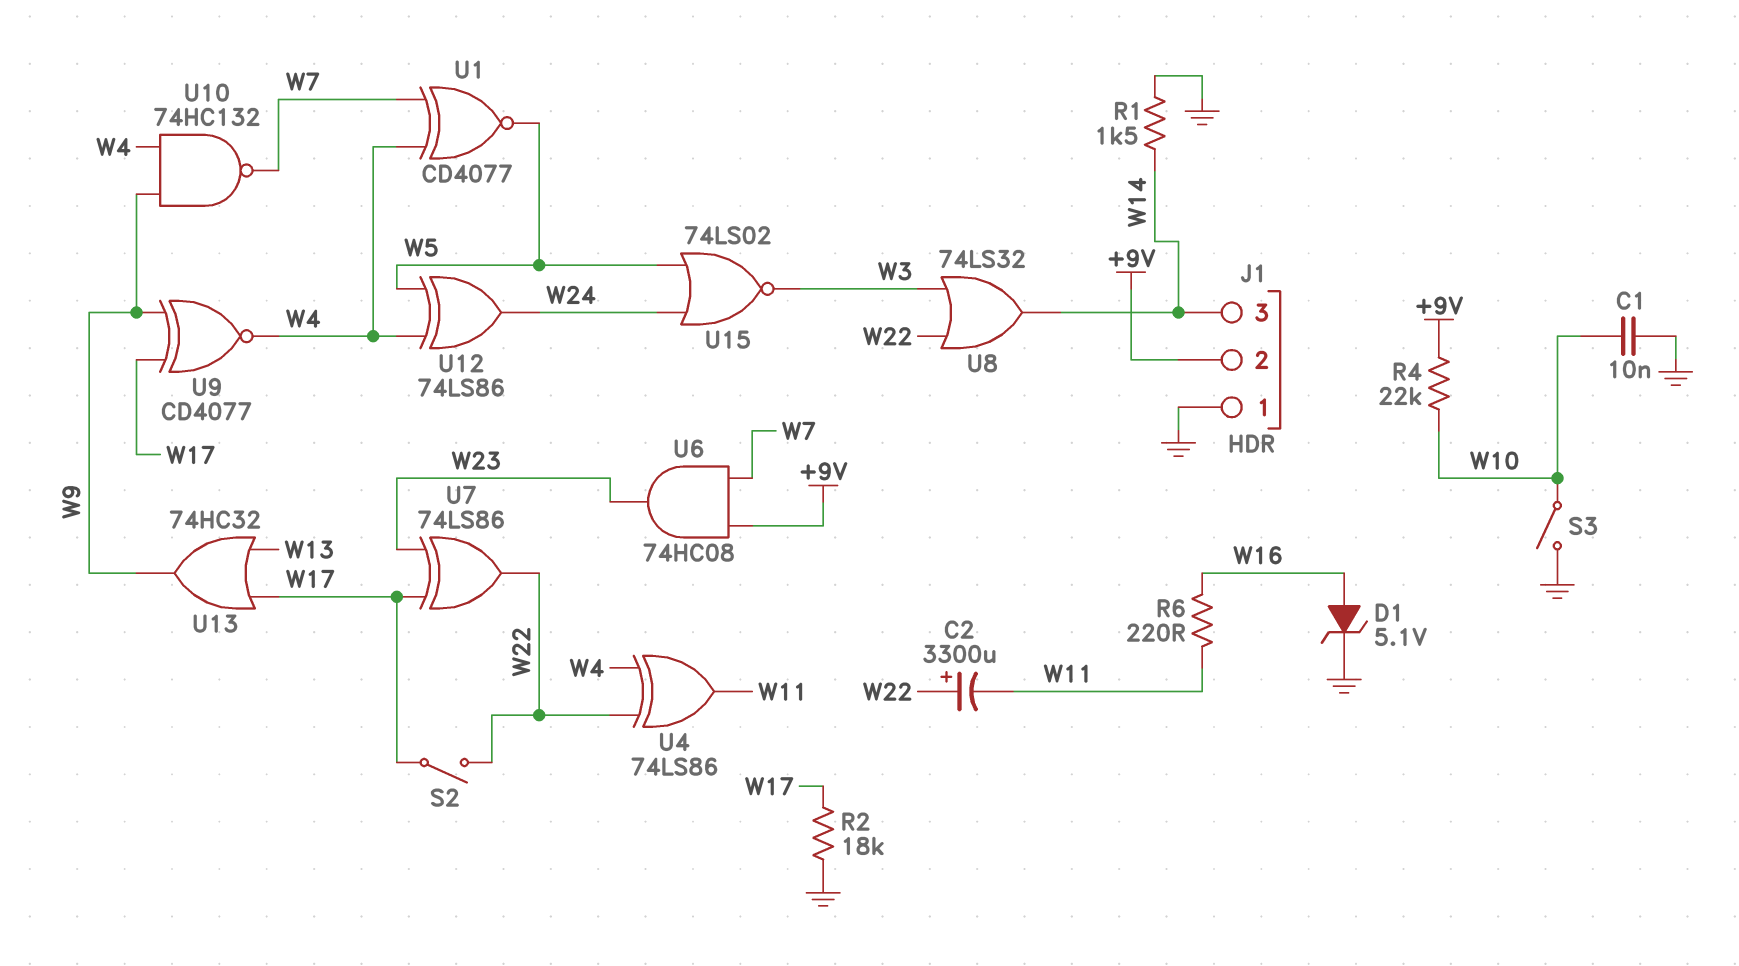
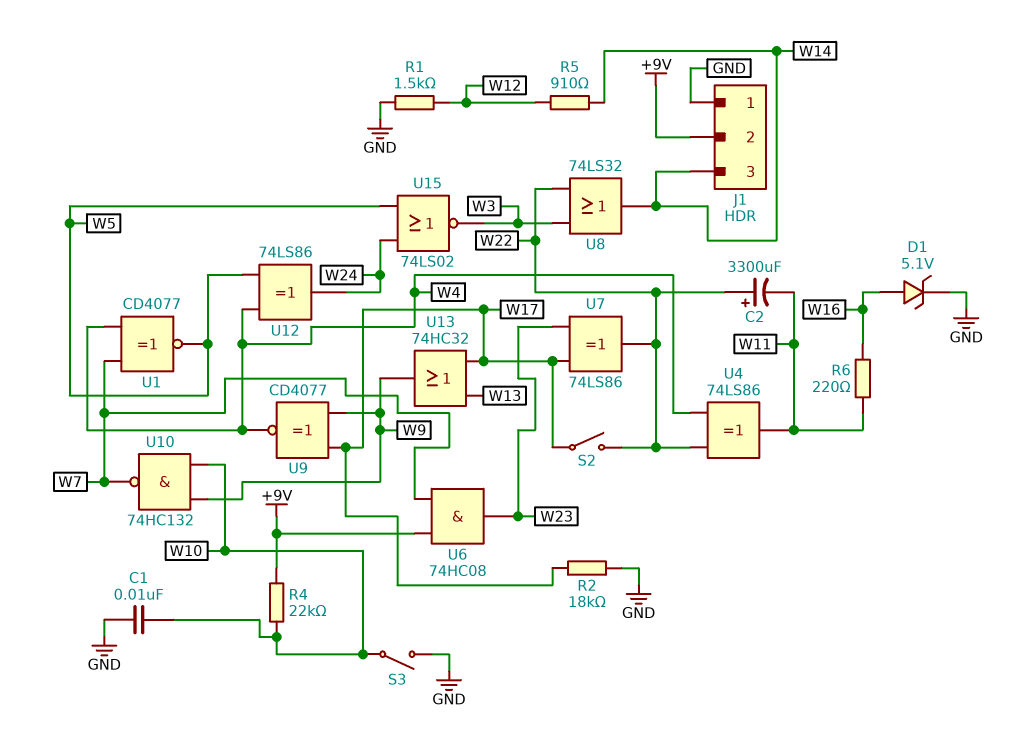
R1: 1.5k (GND, W14) -> 1.5k (GND, W12)
R5: none -> 910 (W12, W14)
U10: NAND 74HC132 (in W4, in W9, out W7) -> NAND 74HC132 (in W9, in W10, out W7)

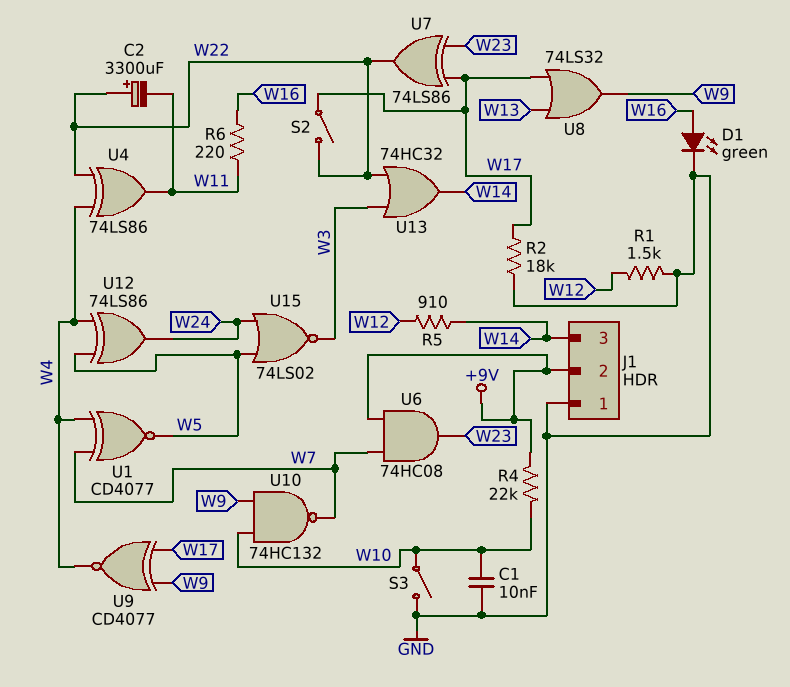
D1: zener 5.1V (A W16, K GND) -> LED green (A W16, K GND)
U8: OR 74LS32 (in W3, in W22, out W14) -> OR 74LS32 (in W13, in W17, out W9)
U13: OR 74HC32 (in W13, in W17, out W9) -> OR 74HC32 (in W3, in W22, out W14)

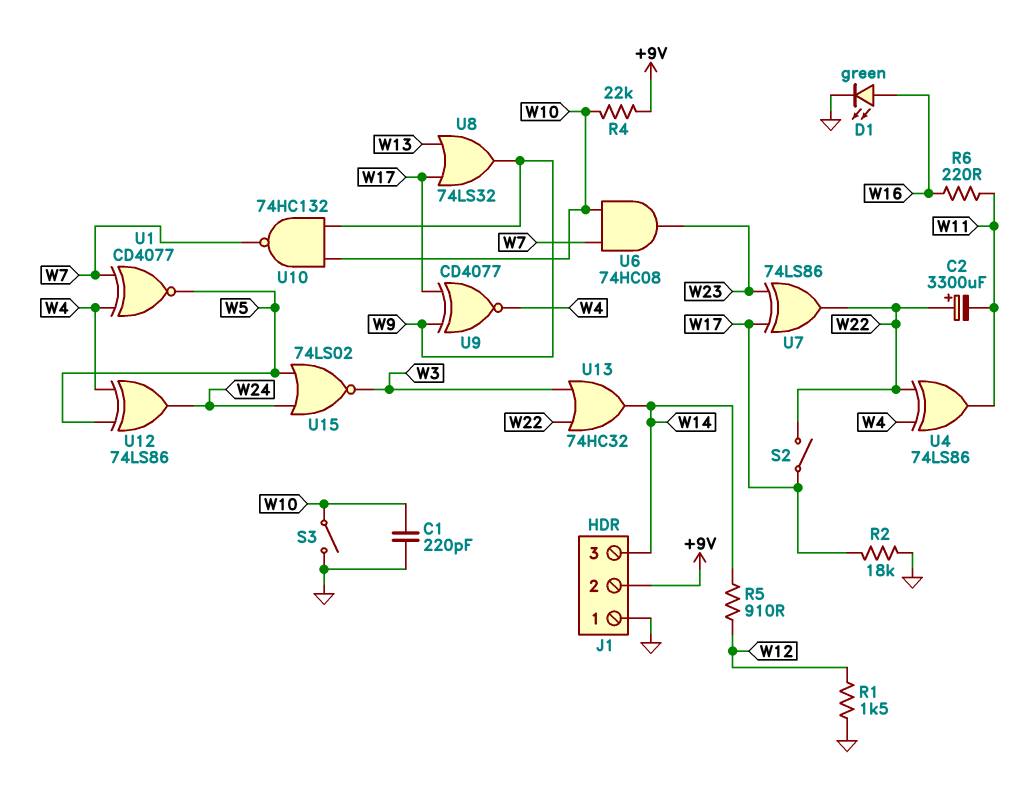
C1: 10nF (GND, W10) -> 220pF (GND, W10)
U6: AND 74HC08 (in +9V, in W7, out W23) -> AND 74HC08 (in W7, in W10, out W23)

